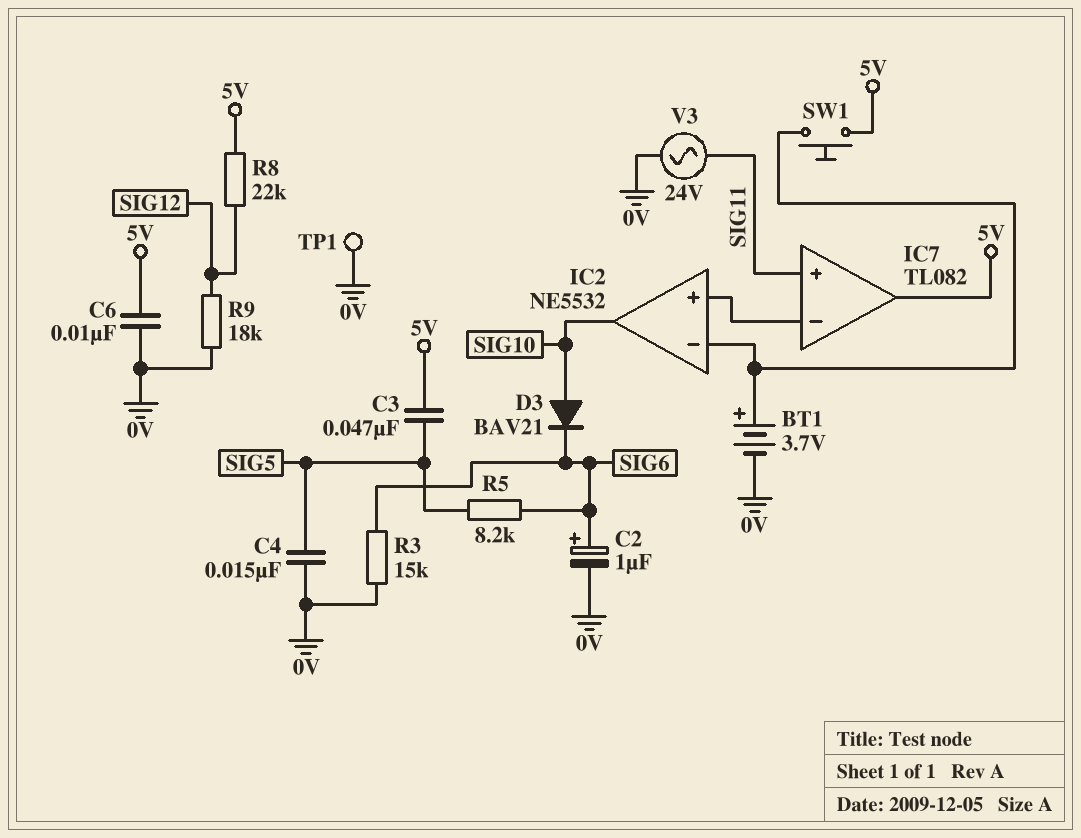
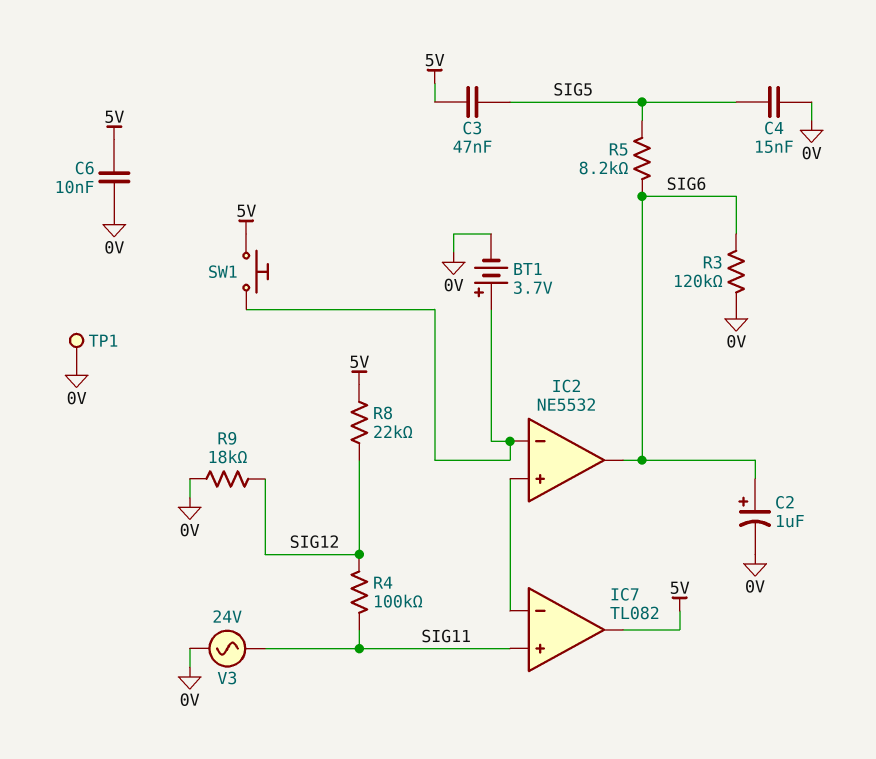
D3: diode BAV21 (A SIG10, K SIG6) -> none
IC2 pin out: SIG10 -> SIG6
R3: 15k (0V, SIG6) -> 120k (0V, SIG6)
R4: none -> 100k (SIG11, SIG12)

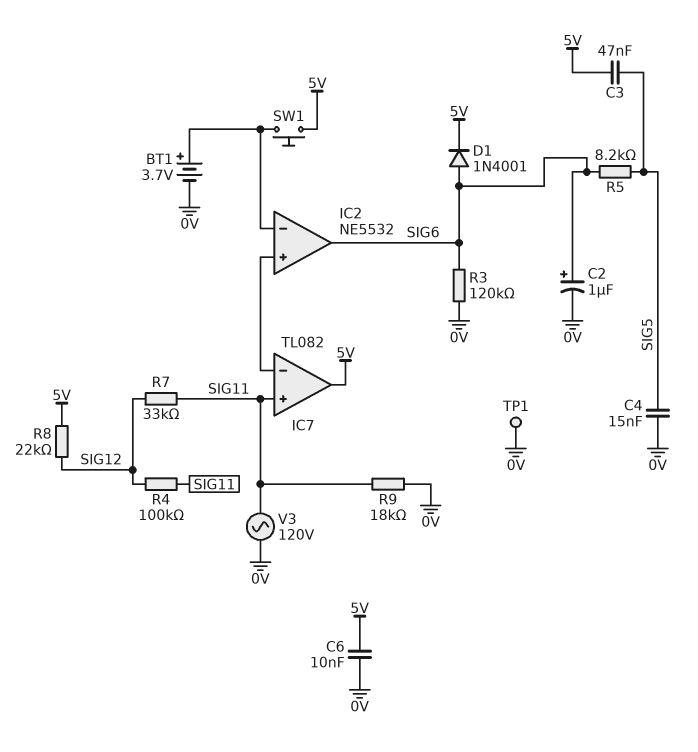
D1: none -> diode 1N4001 (A SIG6, K 5V)
R7: none -> 33k (SIG11, SIG12)
R9: 18k (0V, SIG12) -> 18k (0V, SIG11)
V3: AC 24V (0V, SIG11) -> AC 120V (0V, SIG11)

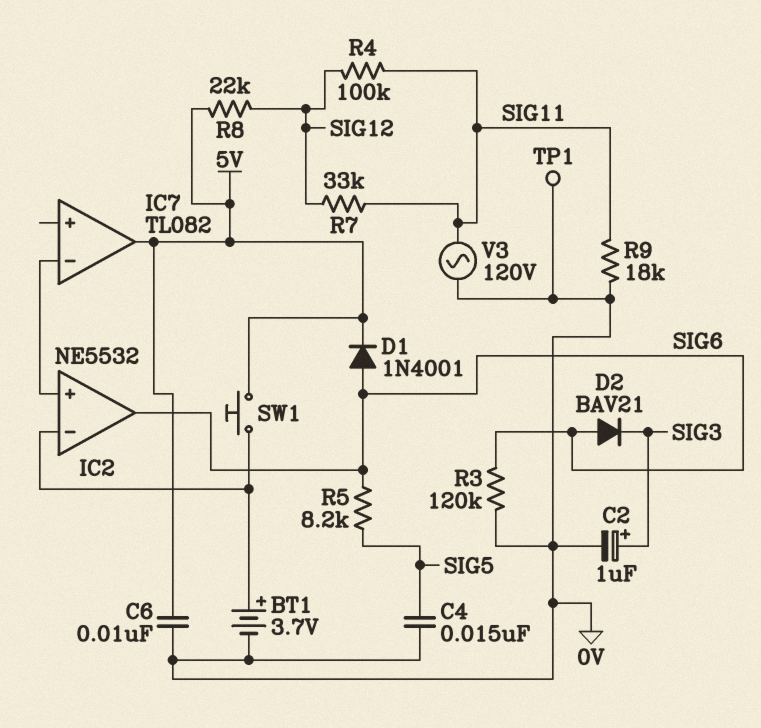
C2: 1uF (plus SIG6, minus 0V) -> 1uF (plus SIG3, minus 0V)
C3: 47nF (5V, SIG5) -> none
D2: none -> diode BAV21 (A SIG6, K SIG3)
IC7 pin in+: SIG11 -> none

